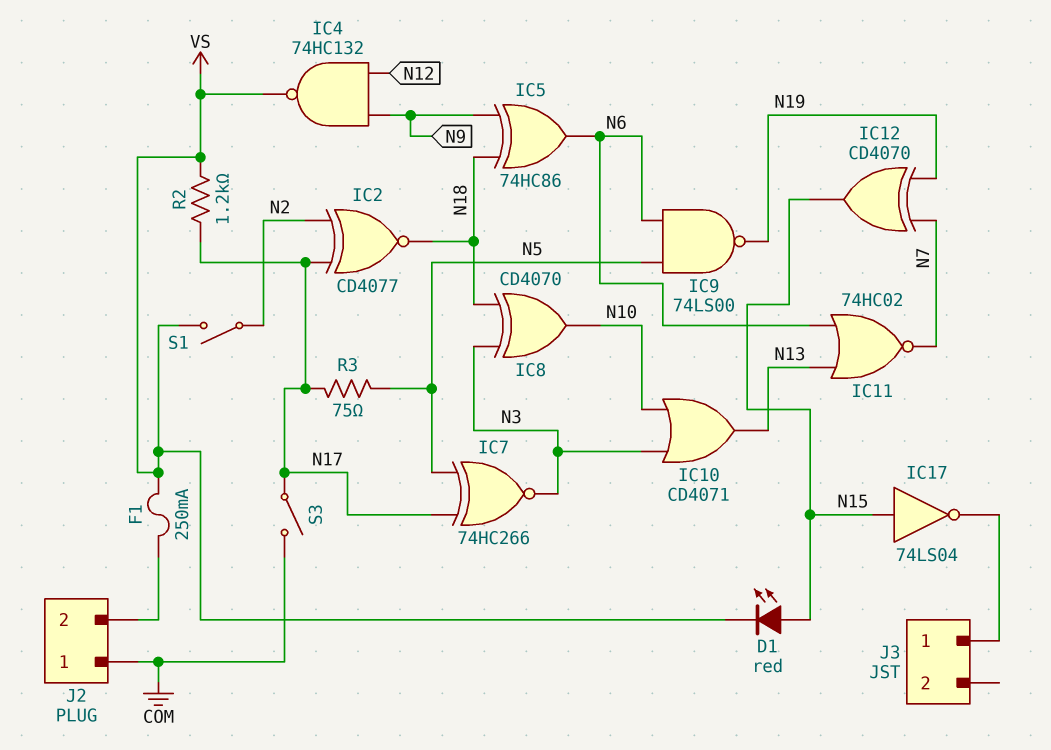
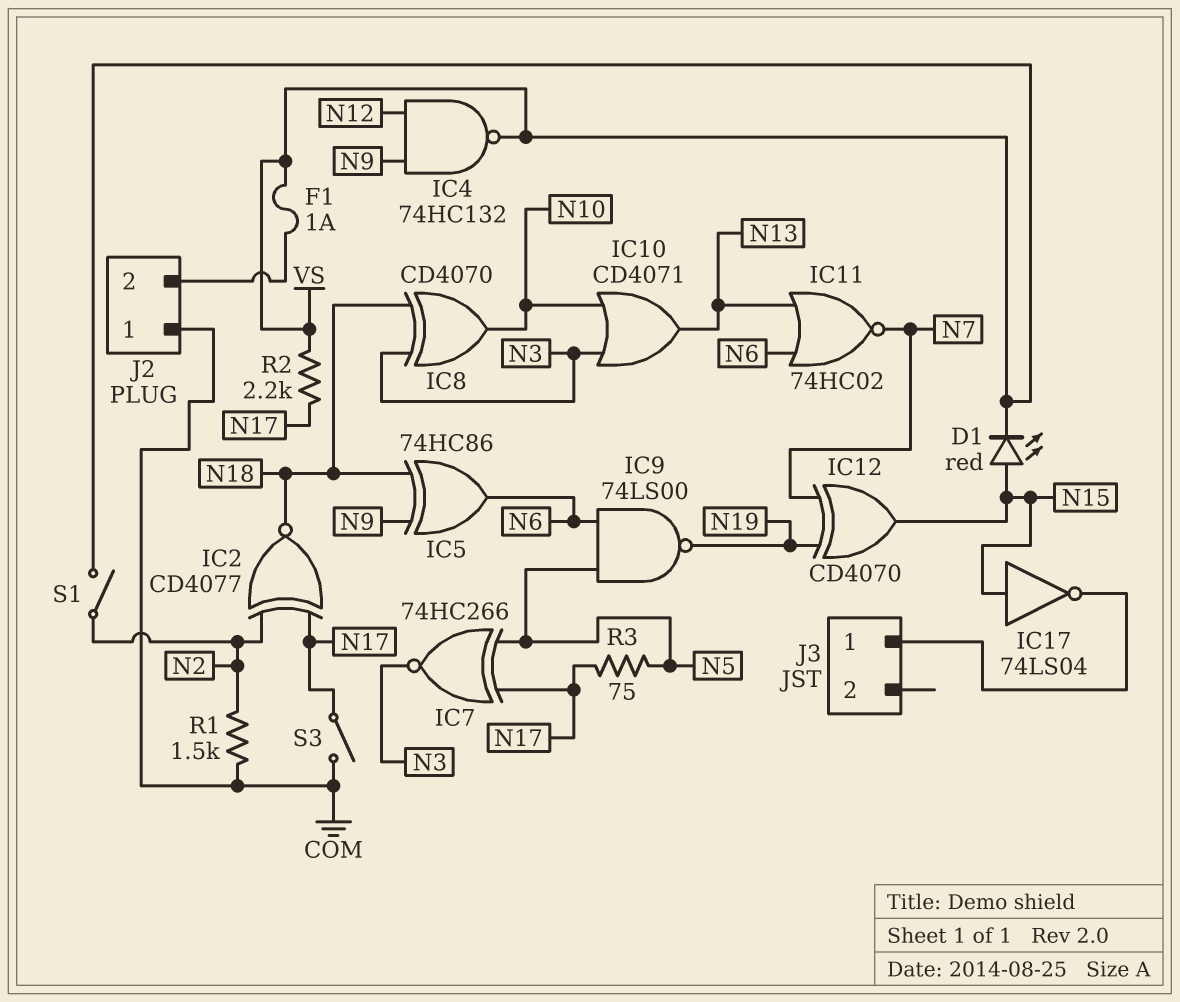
F1: 250mA (J2/2, VS) -> 1A (J2/2, VS)
R1: none -> 1.5k (COM, N2)
R2: 1.2k (N17, VS) -> 2.2k (N17, VS)

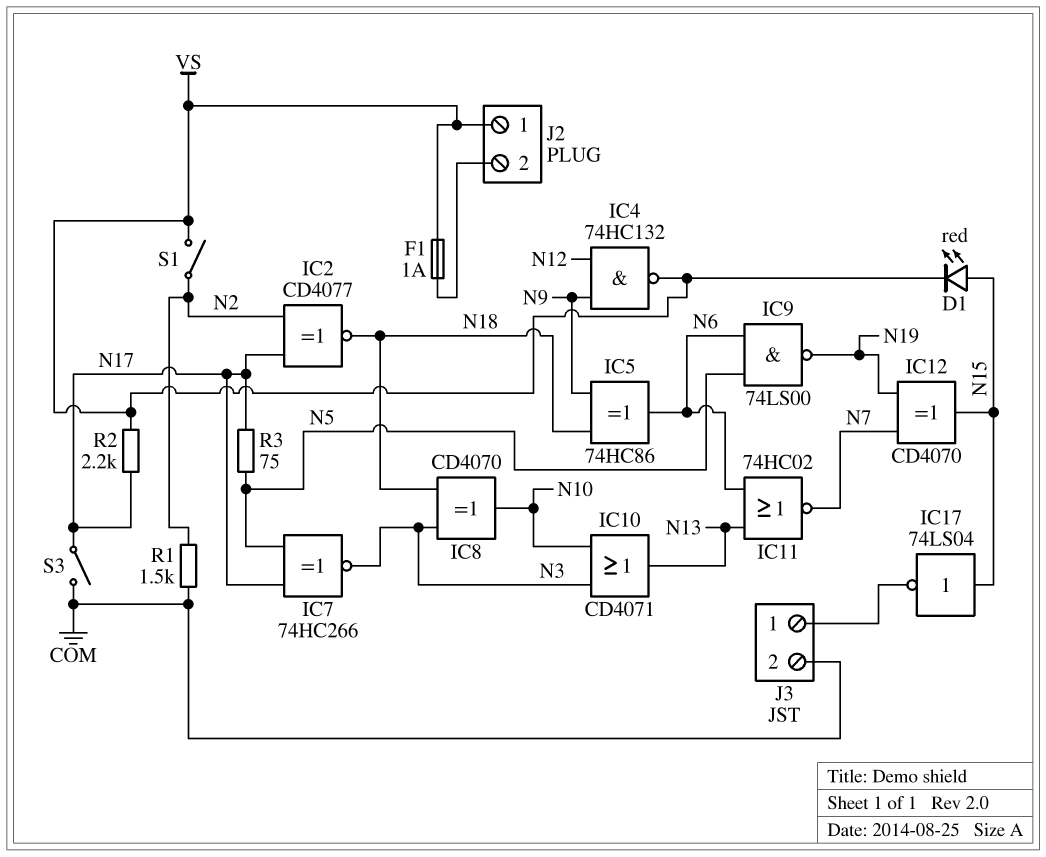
J2 pin 1: COM -> VS
J3 pin 2: none -> COM

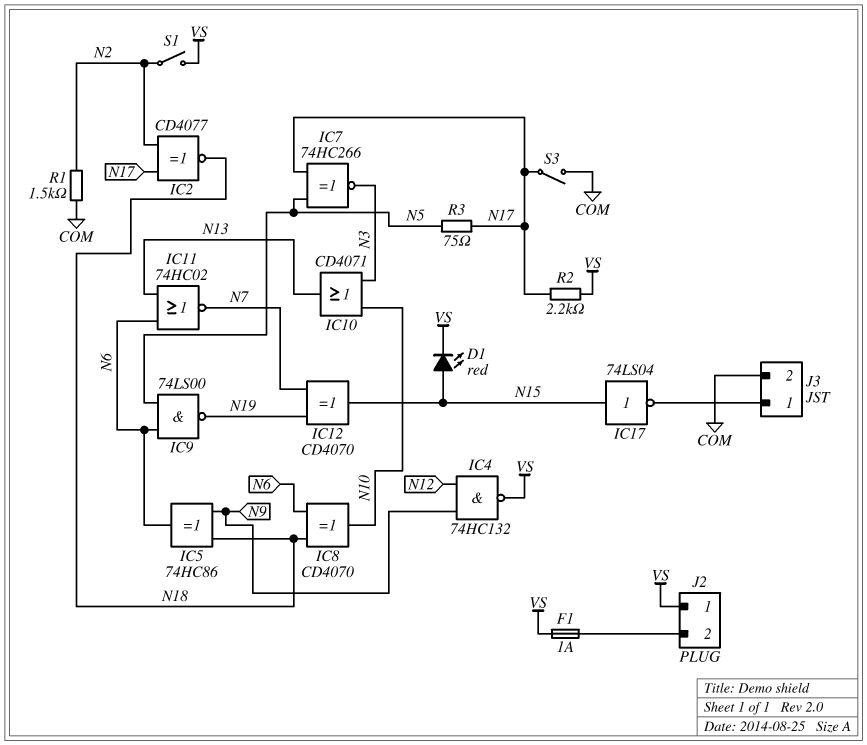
IC8: XOR CD4070 (in N3, in N18, out N10) -> XOR CD4070 (in N6, in N18, out N10)

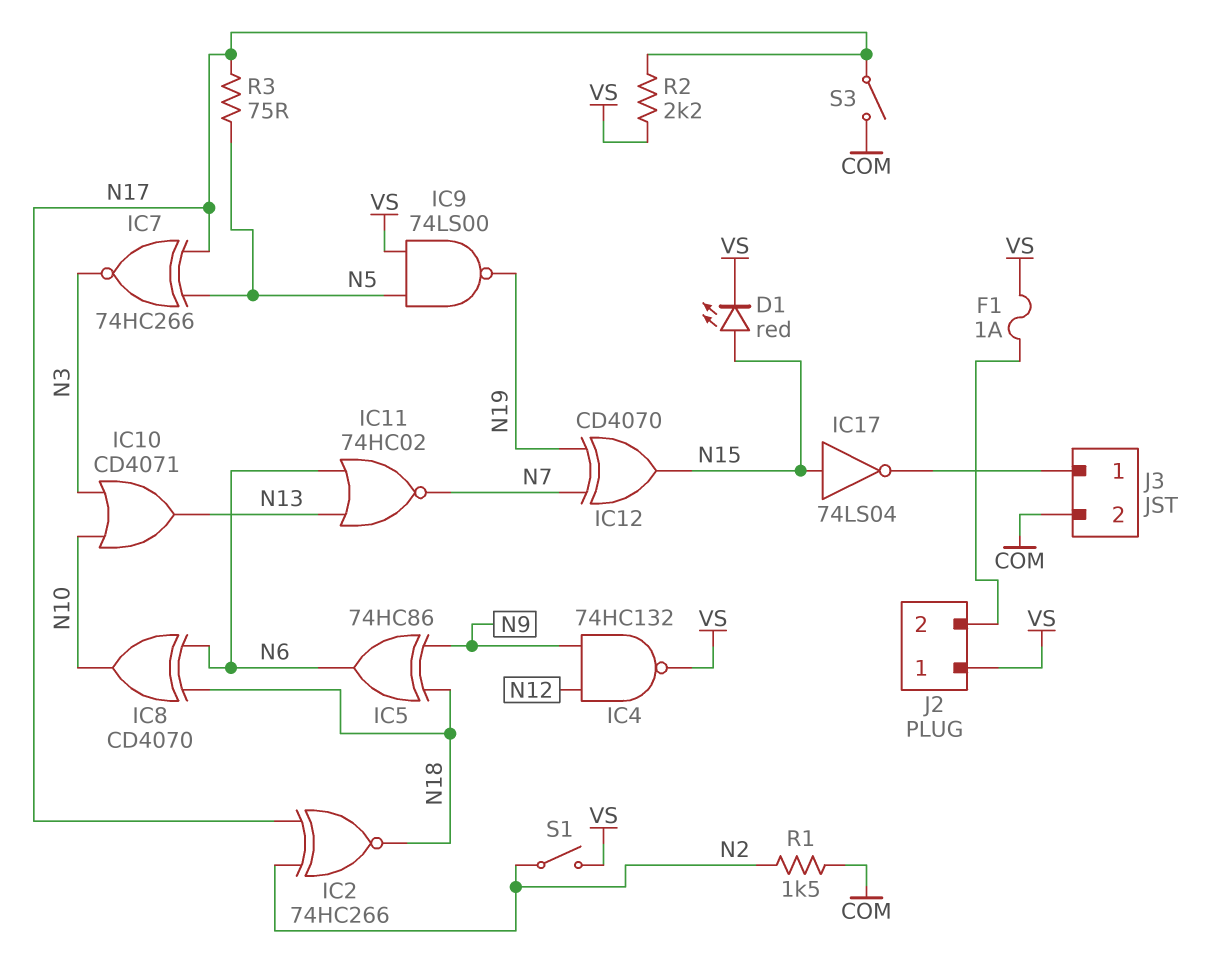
IC2: XNOR CD4077 (in N2, in N17, out N18) -> XNOR 74HC266 (in N2, in N17, out N18)
IC9: NAND 74LS00 (in N5, in N6, out N19) -> NAND 74LS00 (in N5, in VS, out N19)

